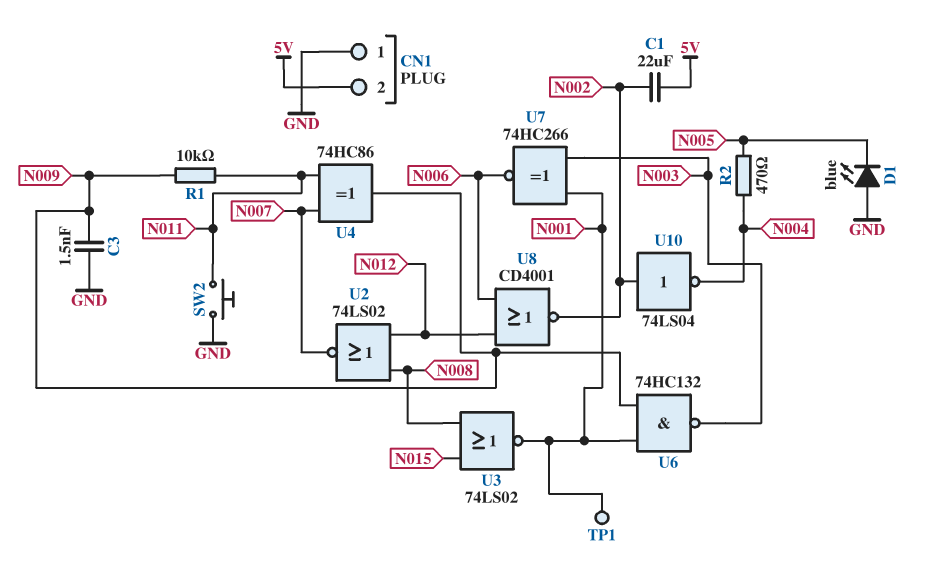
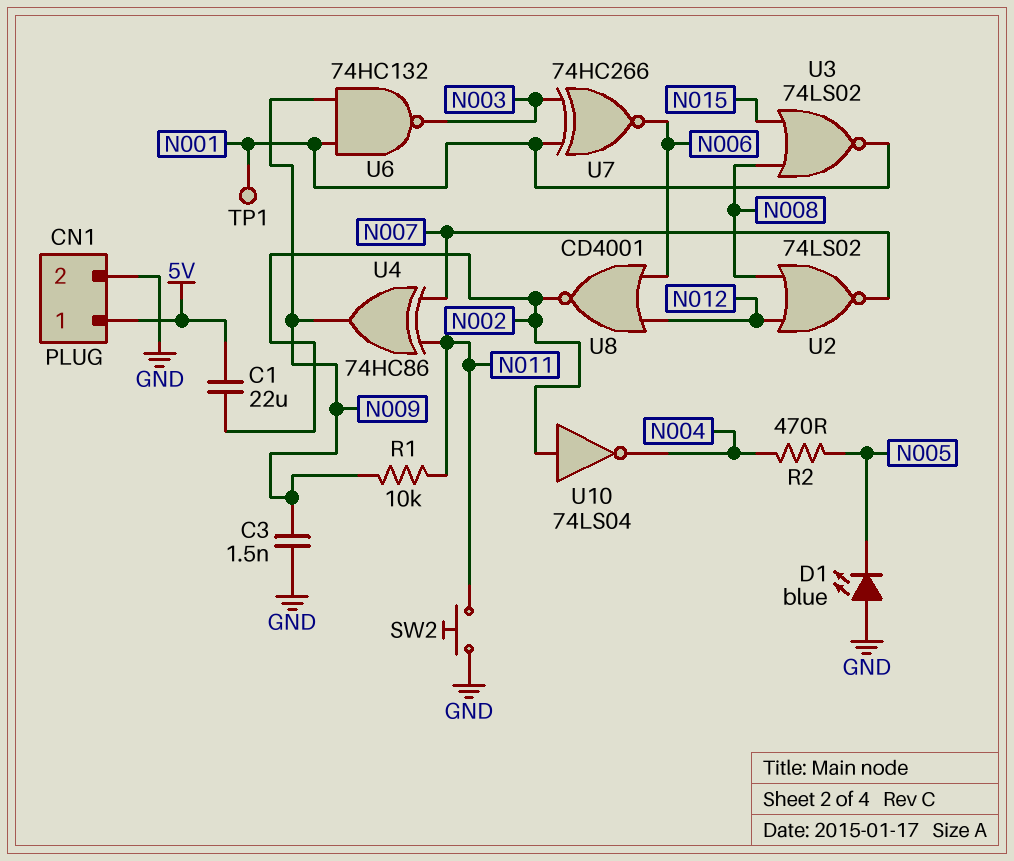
CN1 pin 1: GND -> 5V
CN1 pin 2: 5V -> GND

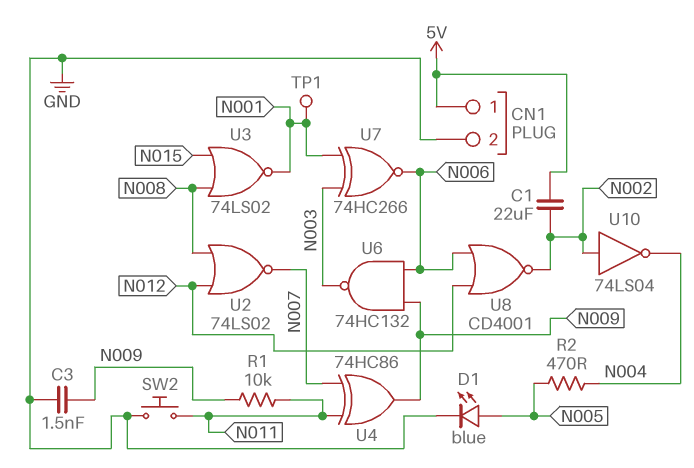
D1: LED blue (A GND, K N005) -> LED blue (A N005, K GND)
U6: NAND 74HC132 (in N001, in N009, out N003) -> NAND 74HC132 (in N006, in N009, out N003)

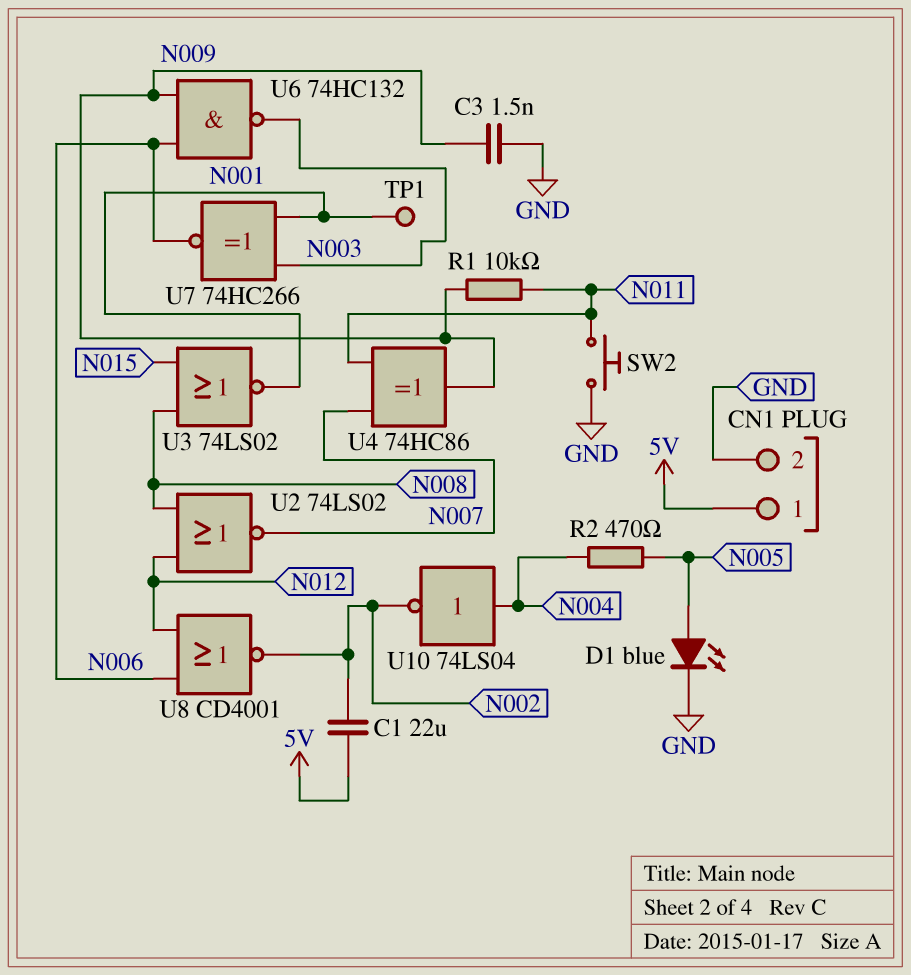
U10: NOT 74LS04 (in N002, out N004) -> NOT 74LS04 (in N004, out N002)

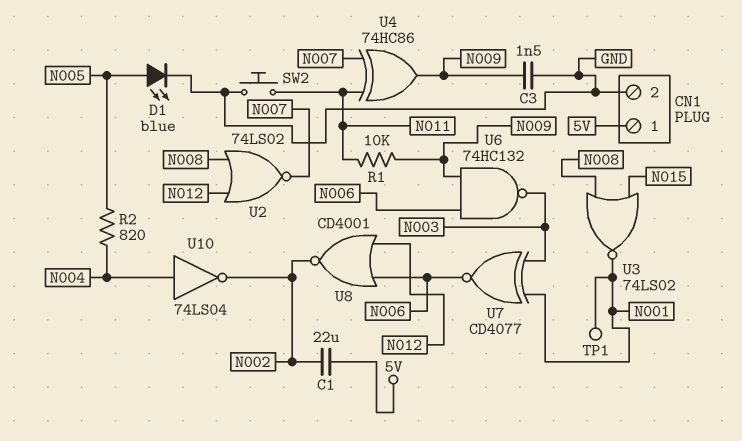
R2: 470 (N004, N005) -> 820 (N004, N005)
U7: XNOR 74HC266 (in N001, in N003, out N006) -> XNOR CD4077 (in N001, in N003, out N006)

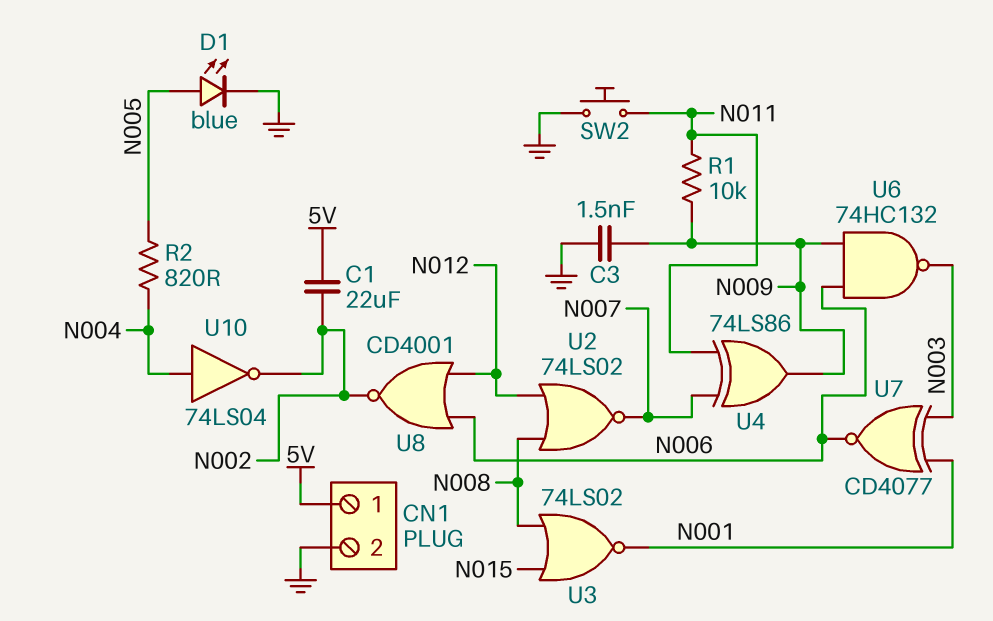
TP1: test point (N001) -> none
U4: XOR 74HC86 (in N007, in N011, out N009) -> XOR 74LS86 (in N007, in N011, out N009)

